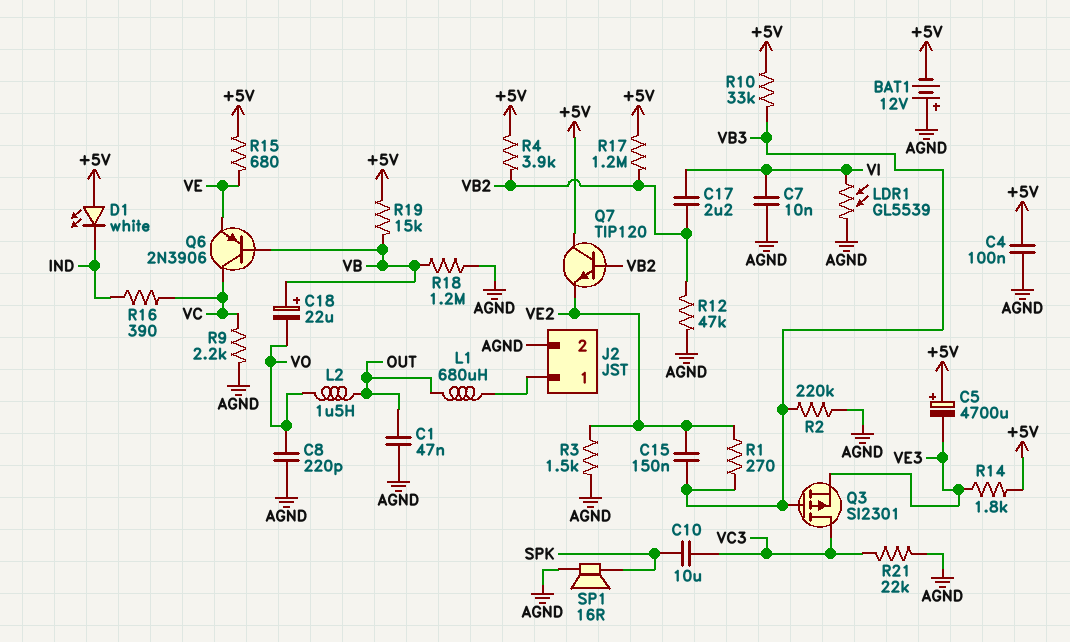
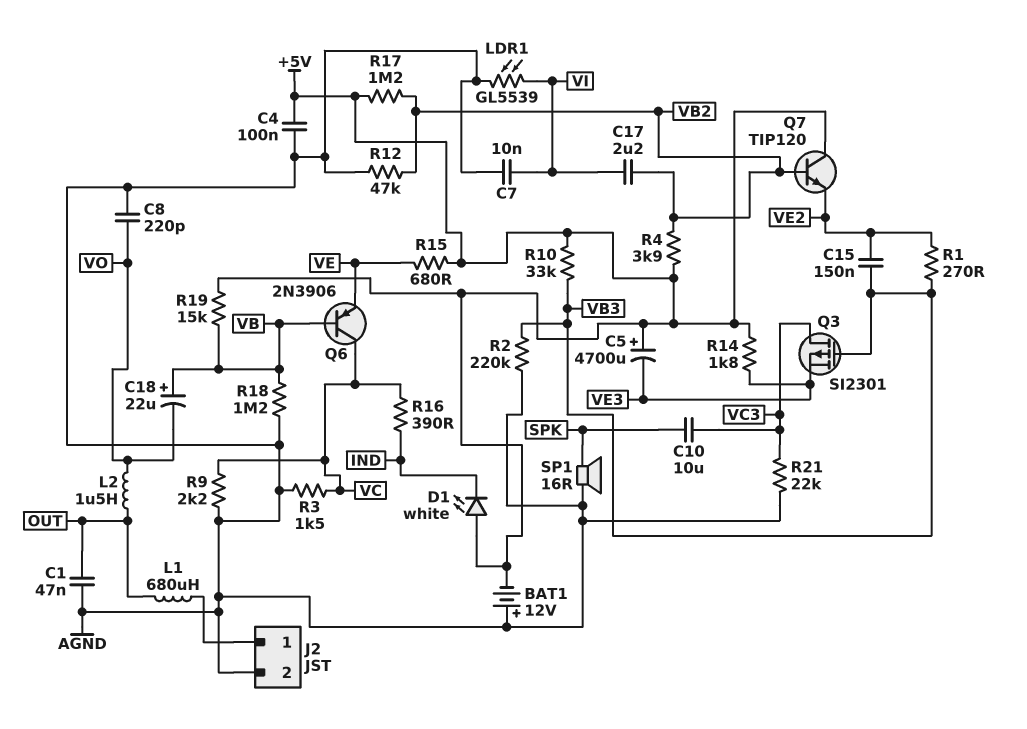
R3: 1.5k (AGND, VE2) -> 1.5k (AGND, VC)

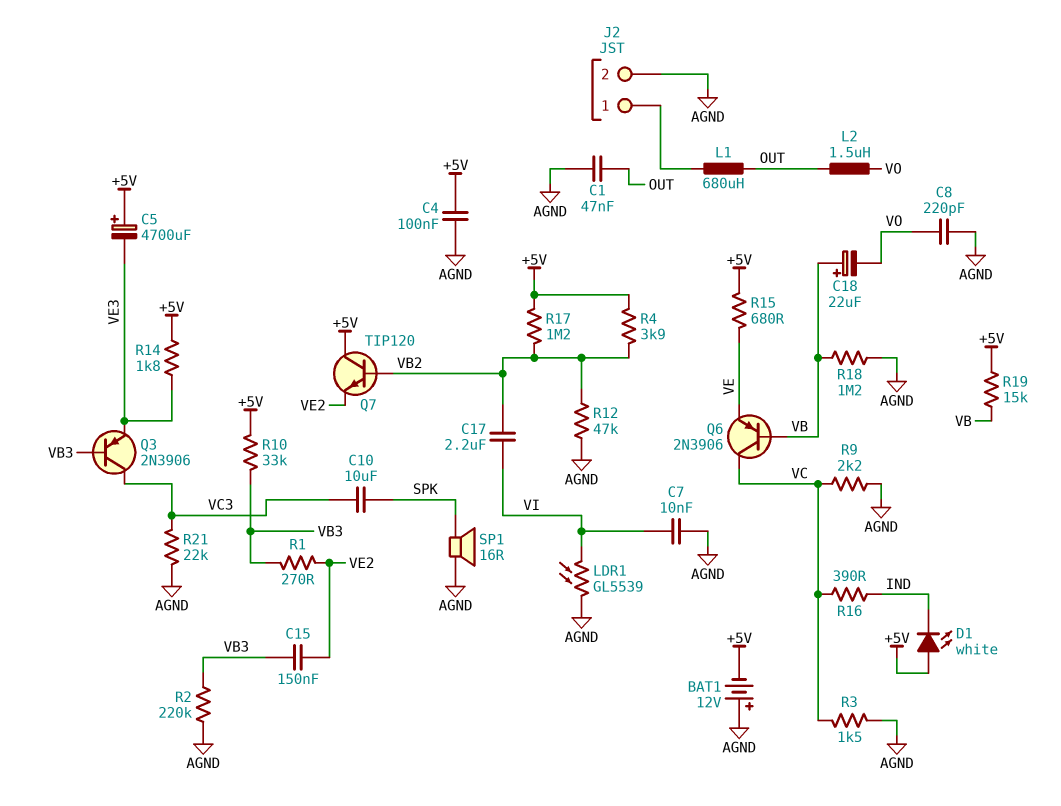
Q3: PMOS SI2301 (G VB3, D VC3, S VE3) -> PNP 2N3906 (B VB3, C VC3, E VE3)

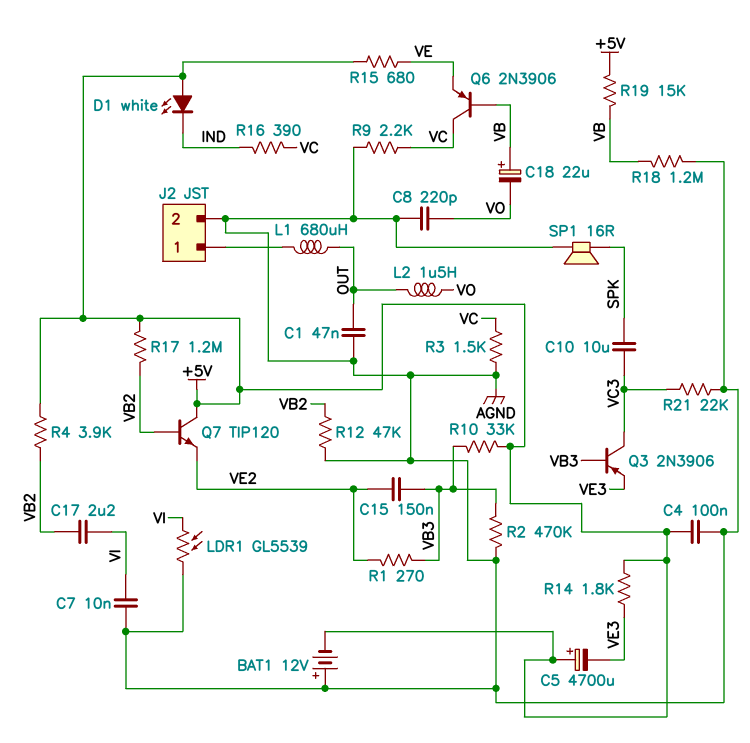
R2: 220k (AGND, VB3) -> 470k (AGND, VB3)

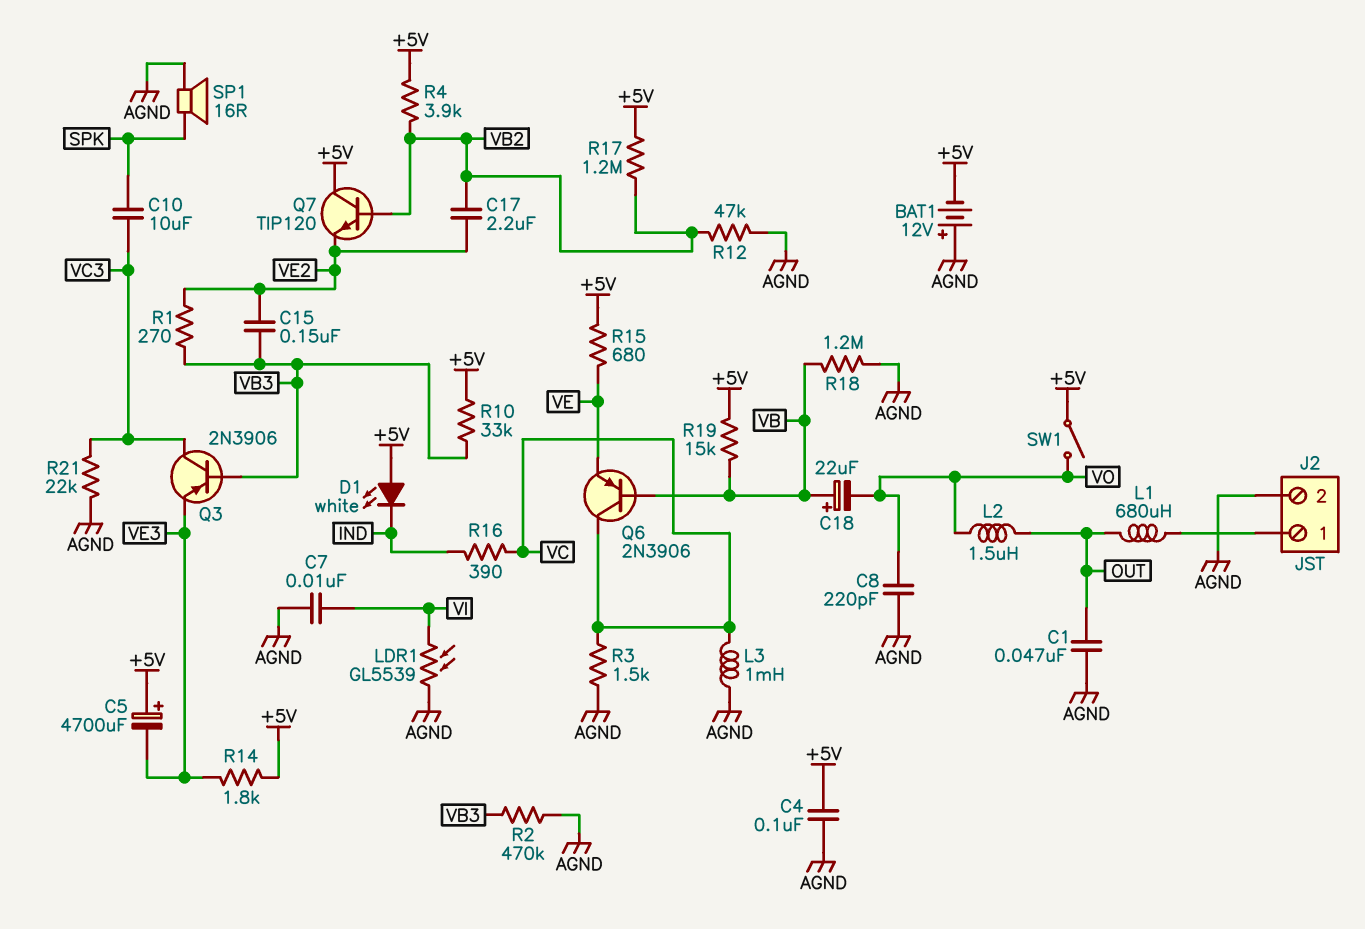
C17: 2.2uF (VB2, VI) -> 2.2uF (VB2, VE2)
L3: none -> 1mH (AGND, VC)
R9: 2.2k (AGND, VC) -> none
SW1: none -> switch (+5V, VO)

